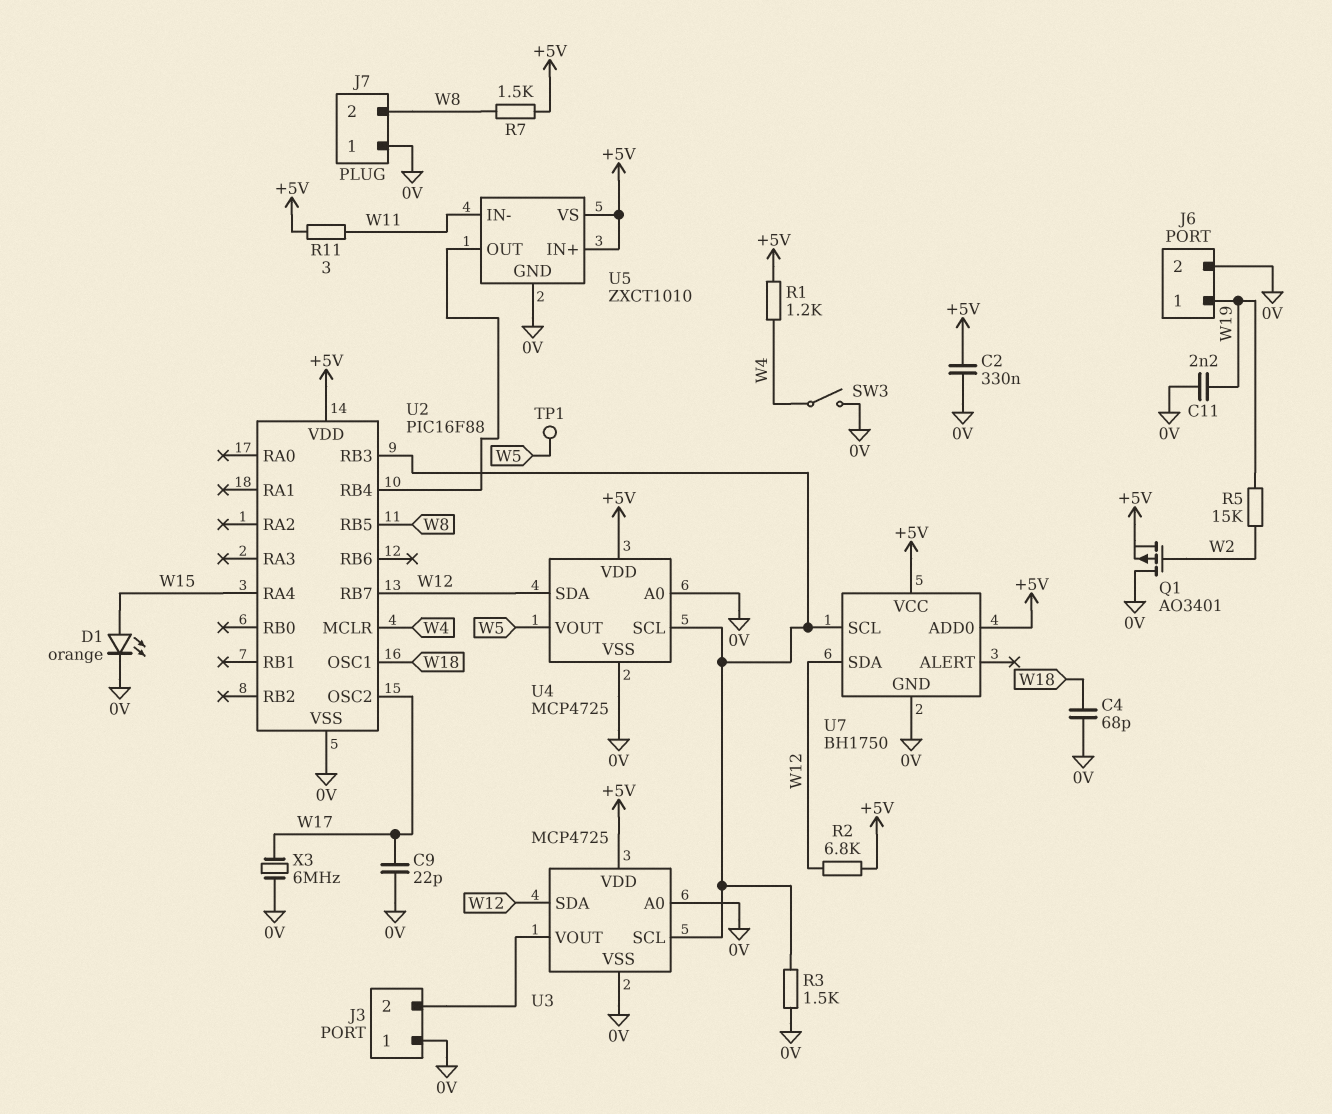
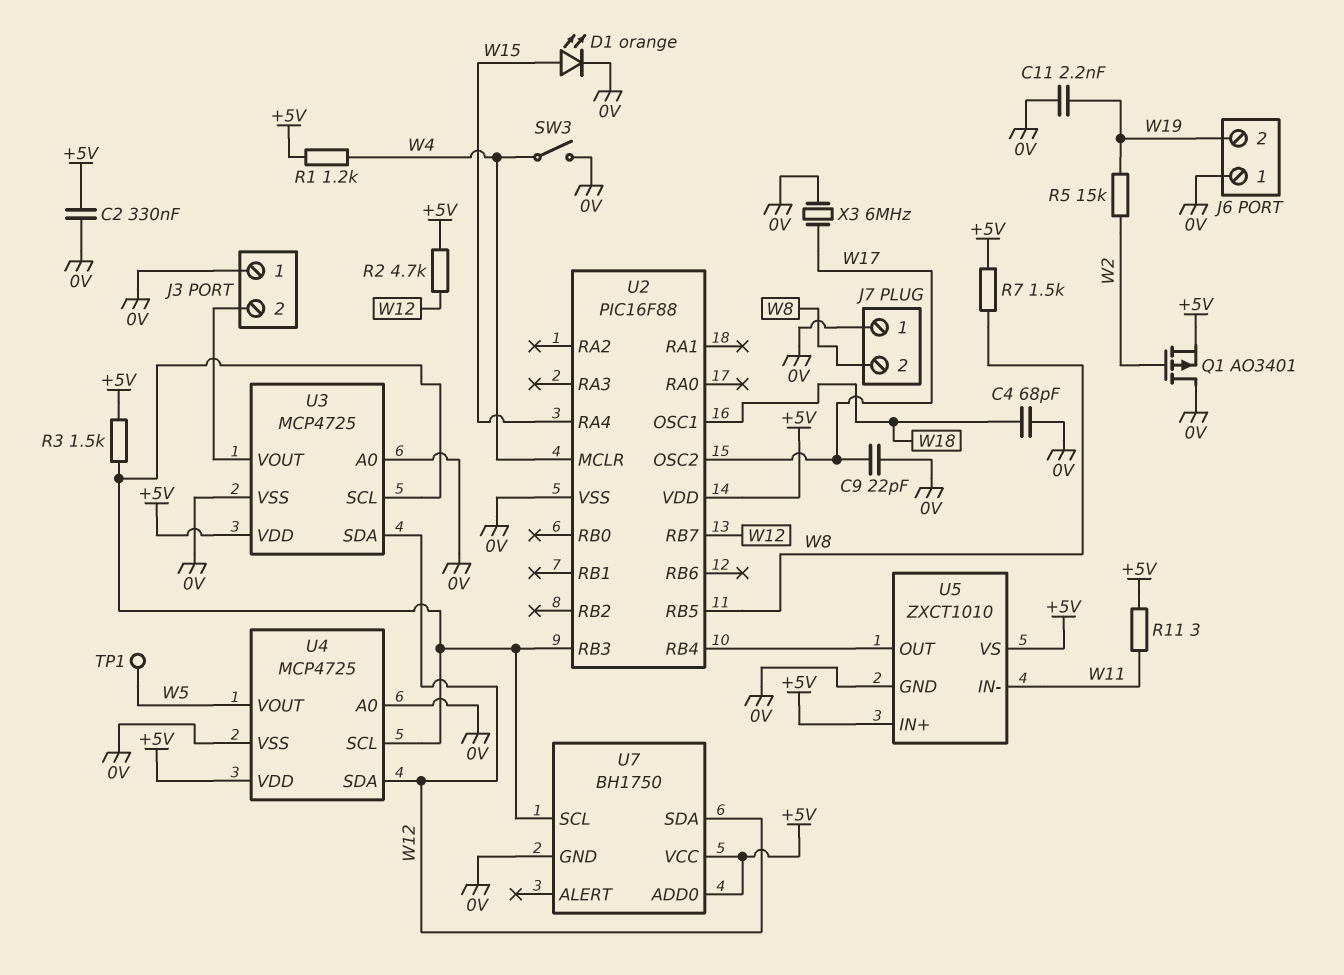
J6 pin 1: W19 -> 0V
J6 pin 2: 0V -> W19
R2: 6.8k (+5V, W12) -> 4.7k (+5V, W12)
R3: 1.5k (0V, U2/RB3) -> 1.5k (+5V, U2/RB3)

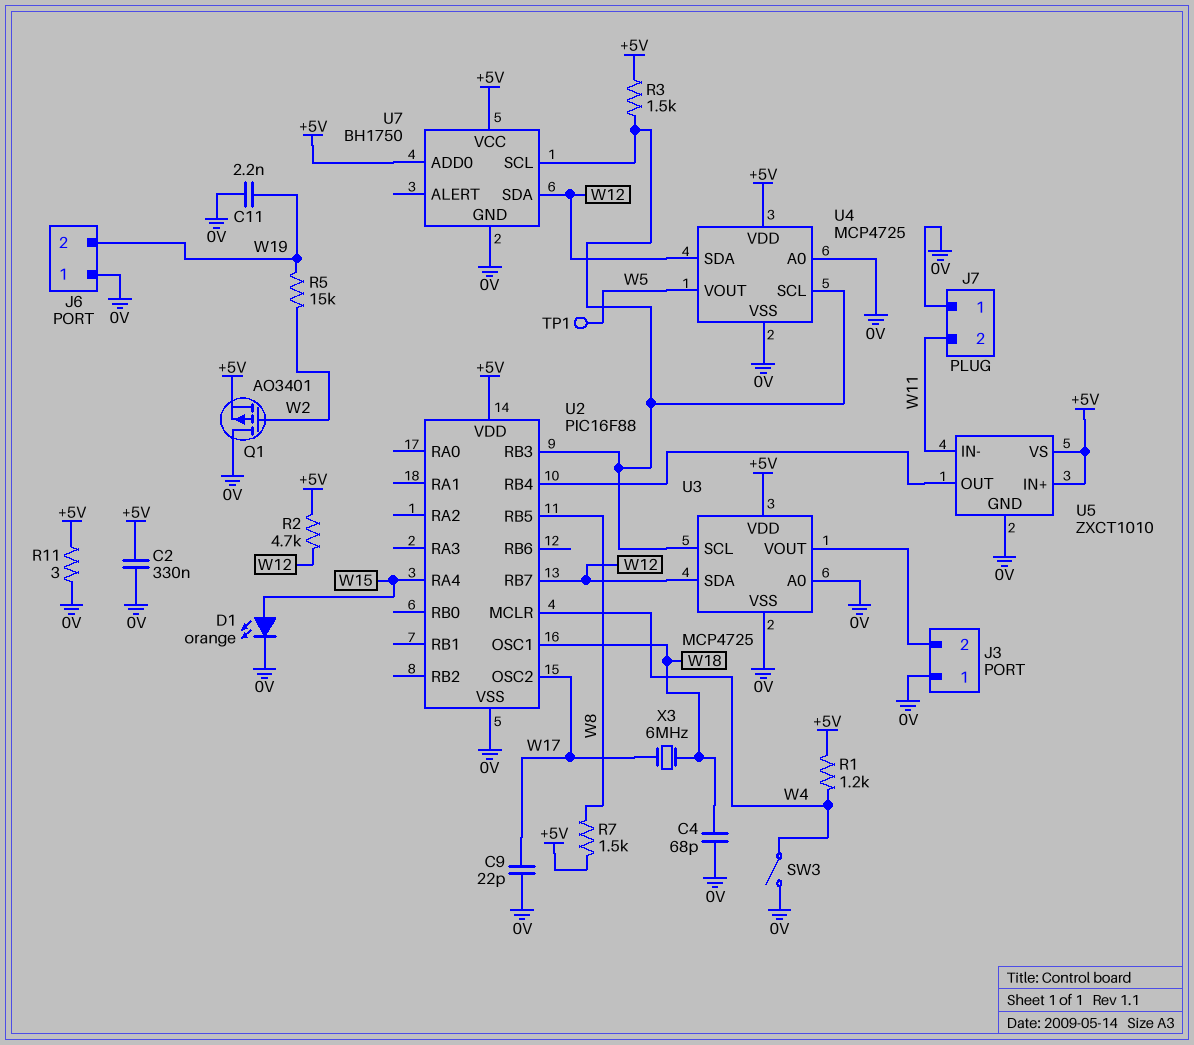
J7 pin 2: W8 -> W11
R11: 3 (+5V, W11) -> 3 (+5V, 0V)
X3: 6MHz (0V, W17) -> 6MHz (W17, W18)

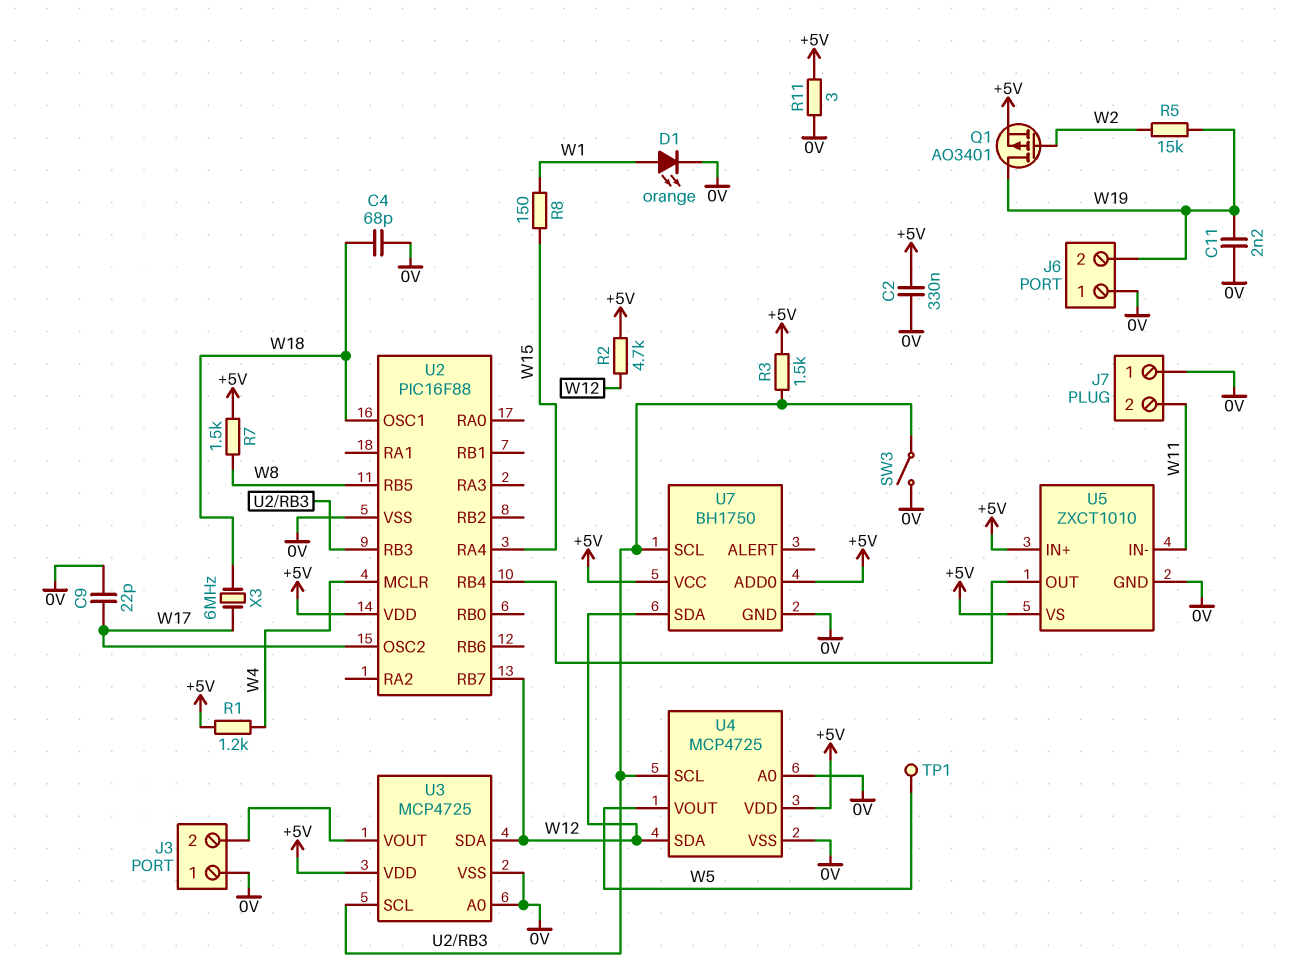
D1: LED orange (A W15, K 0V) -> LED orange (A W1, K 0V)
Q1: PMOS AO3401 (G W2, D 0V, S +5V) -> PMOS AO3401 (G W2, D W19, S +5V)
R8: none -> 150 (W1, W15)
SW3: switch (0V, W4) -> switch (0V, U2/RB3)

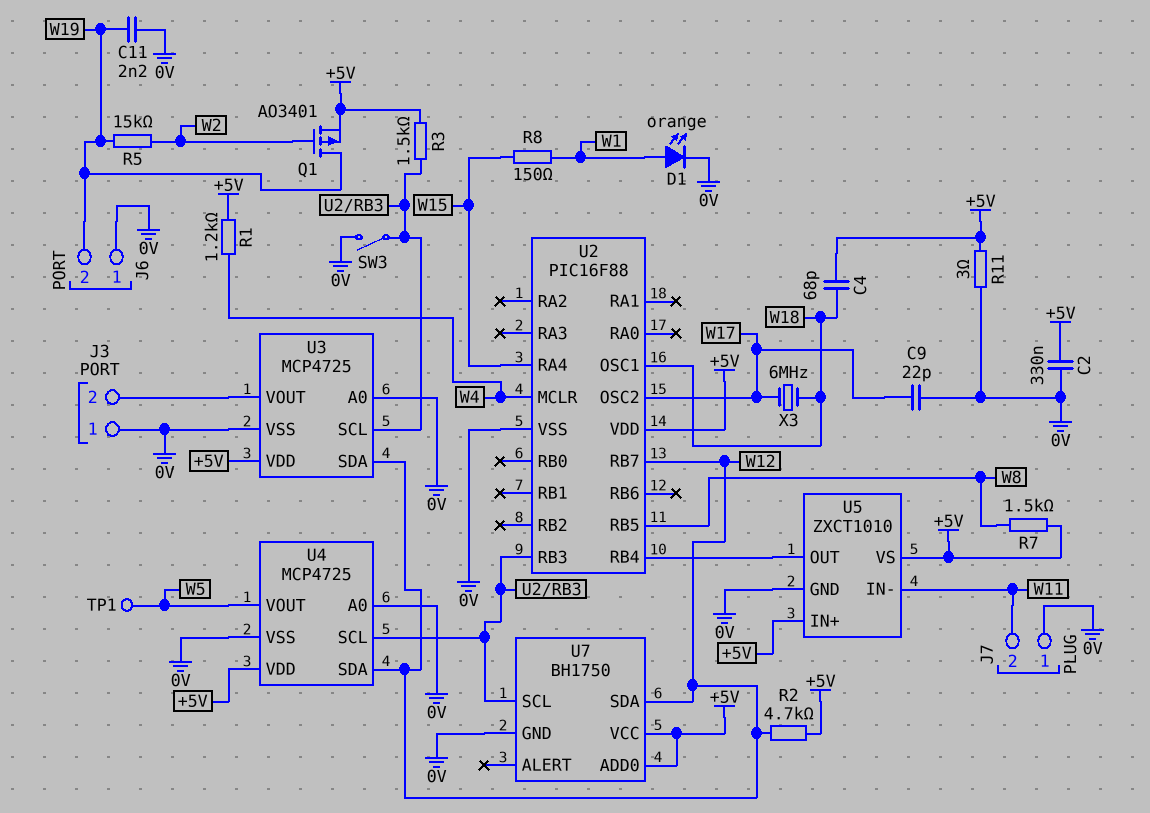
C4: 68pF (0V, W18) -> 68pF (+5V, W18)

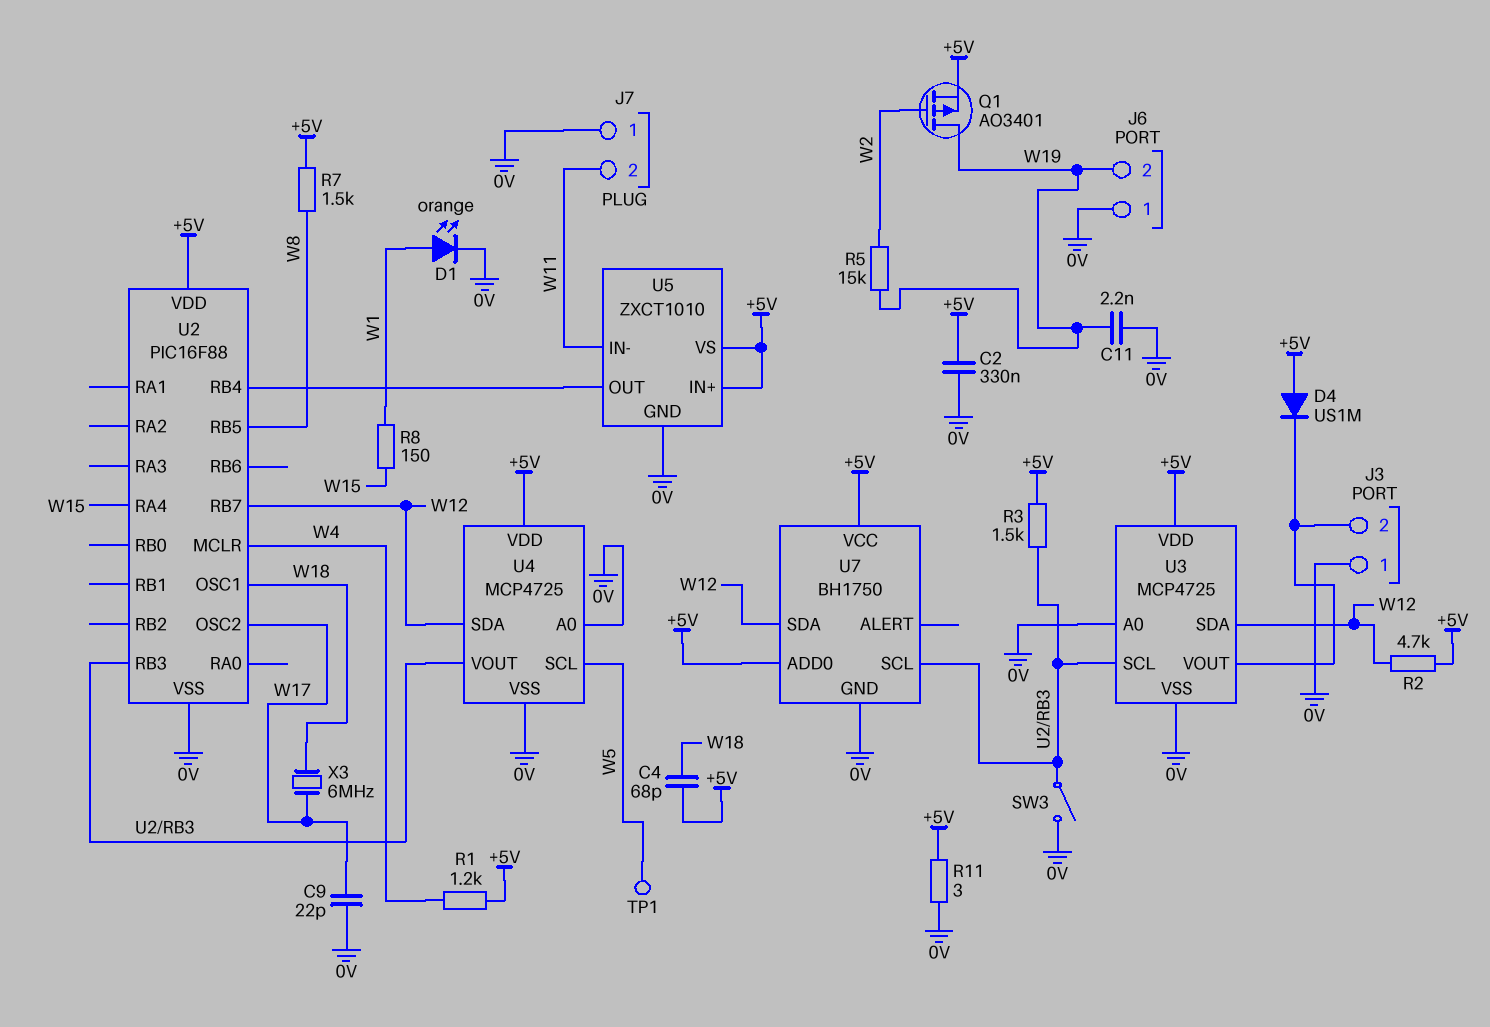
D4: none -> diode US1M (A +5V, K J3/2)
U4 pin SCL: U2/RB3 -> W5
U4 pin VOUT: W5 -> U2/RB3

